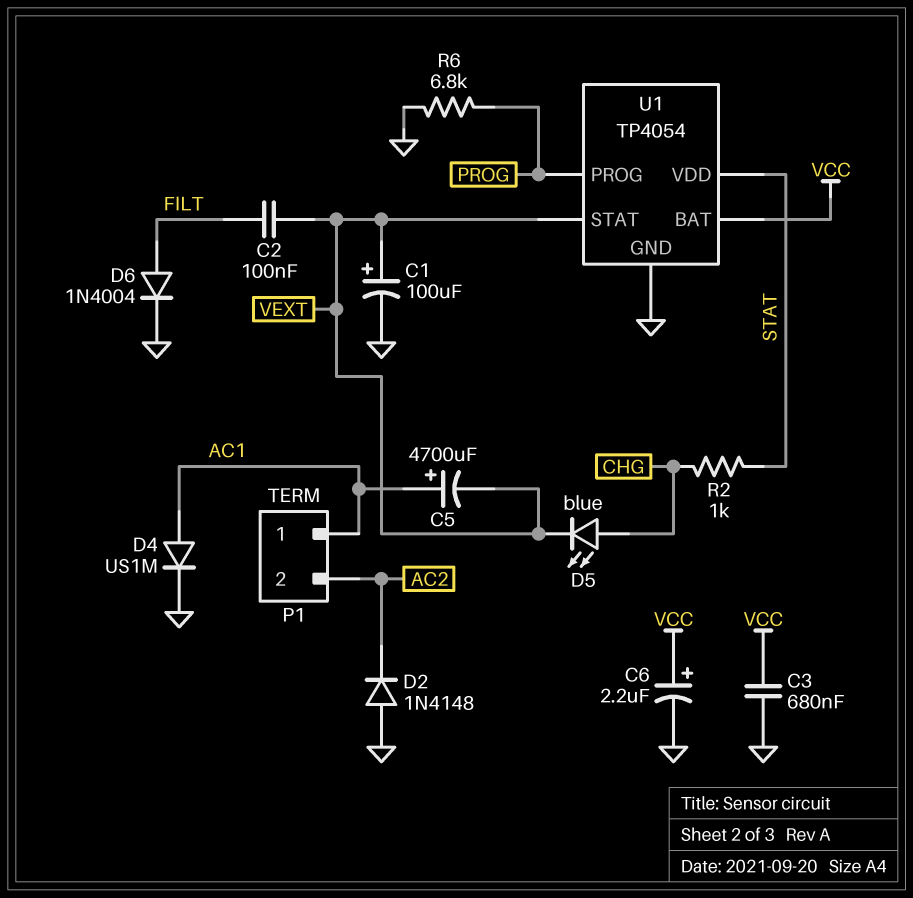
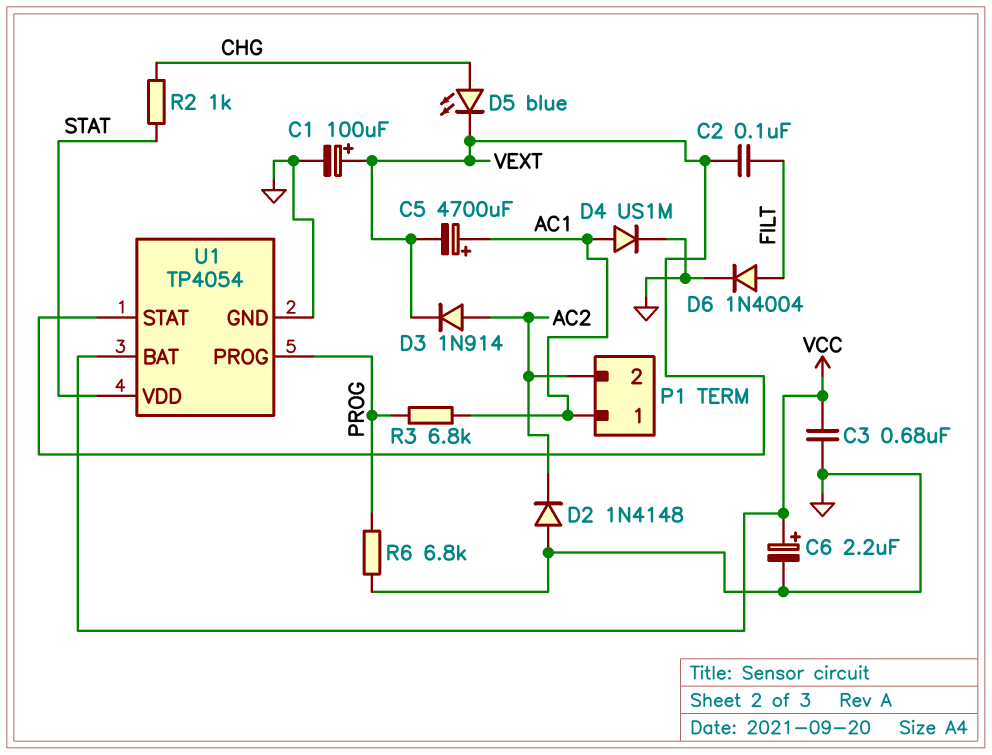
D3: none -> diode 1N914 (A AC2, K VEXT)
R3: none -> 6.8k (AC1, PROG)

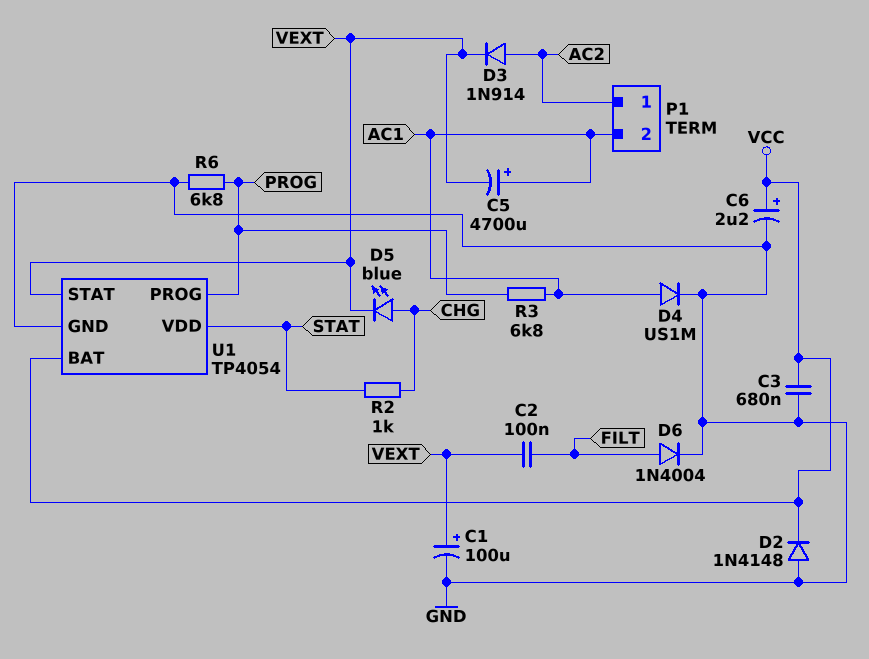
D2: diode 1N4148 (A GND, K AC2) -> diode 1N4148 (A GND, K VCC)
P1 pin 1: AC1 -> AC2
P1 pin 2: AC2 -> AC1

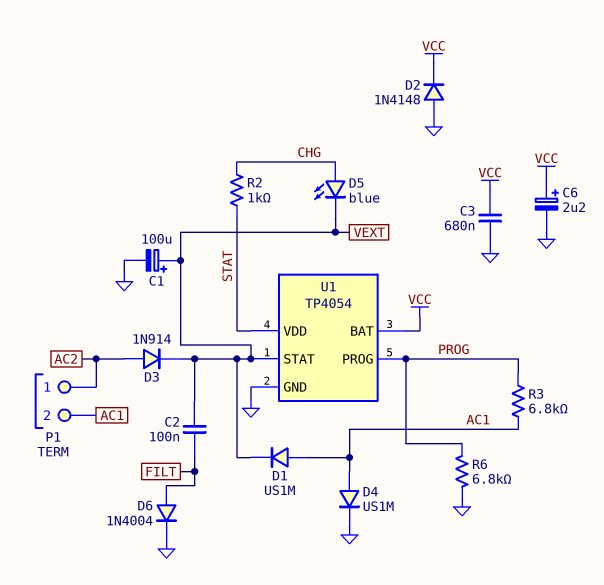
C5: 4700uF (plus AC1, minus VEXT) -> none
D1: none -> diode US1M (A AC1, K VEXT)

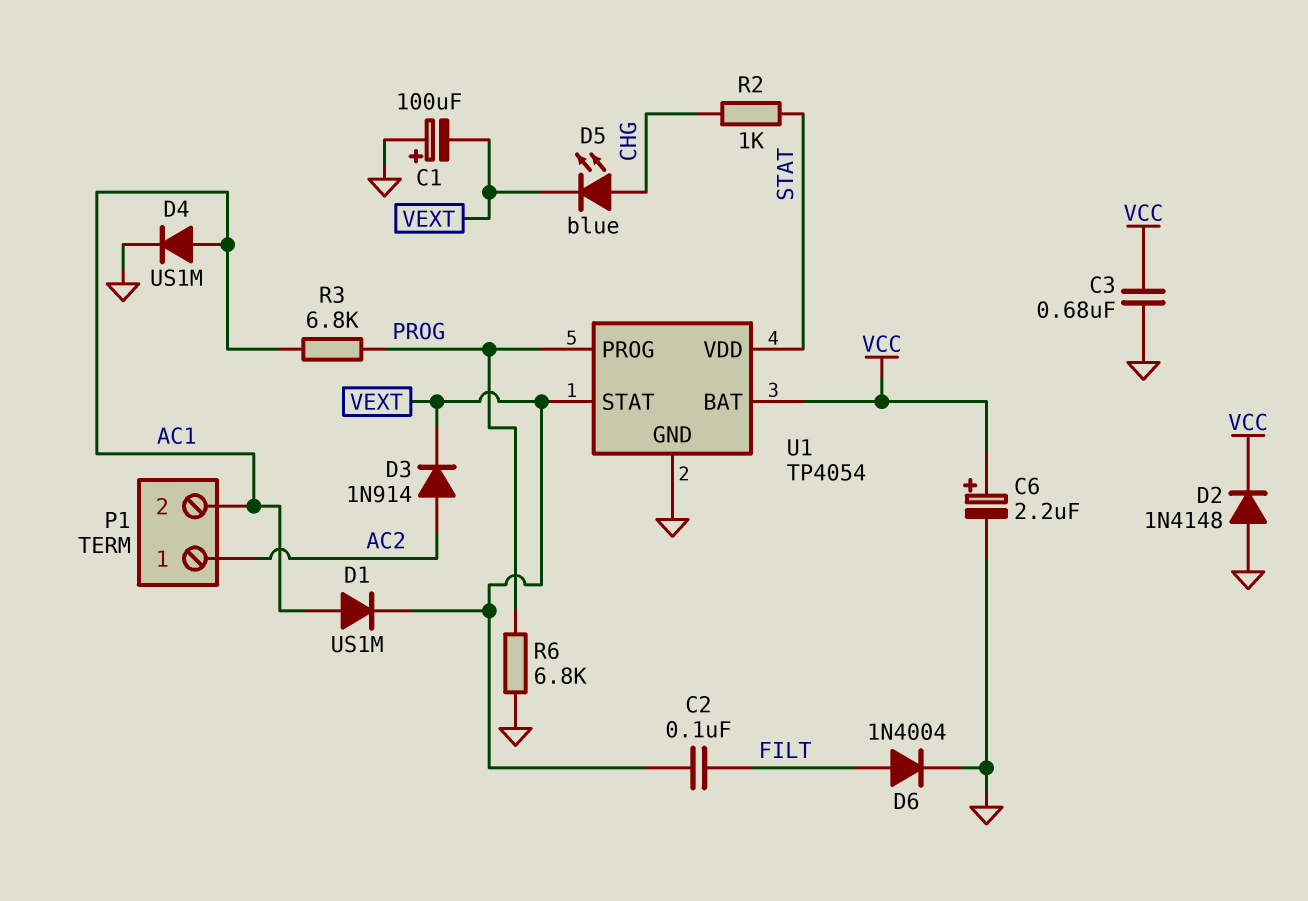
C1: 100uF (plus VEXT, minus GND) -> 100uF (plus GND, minus VEXT)

